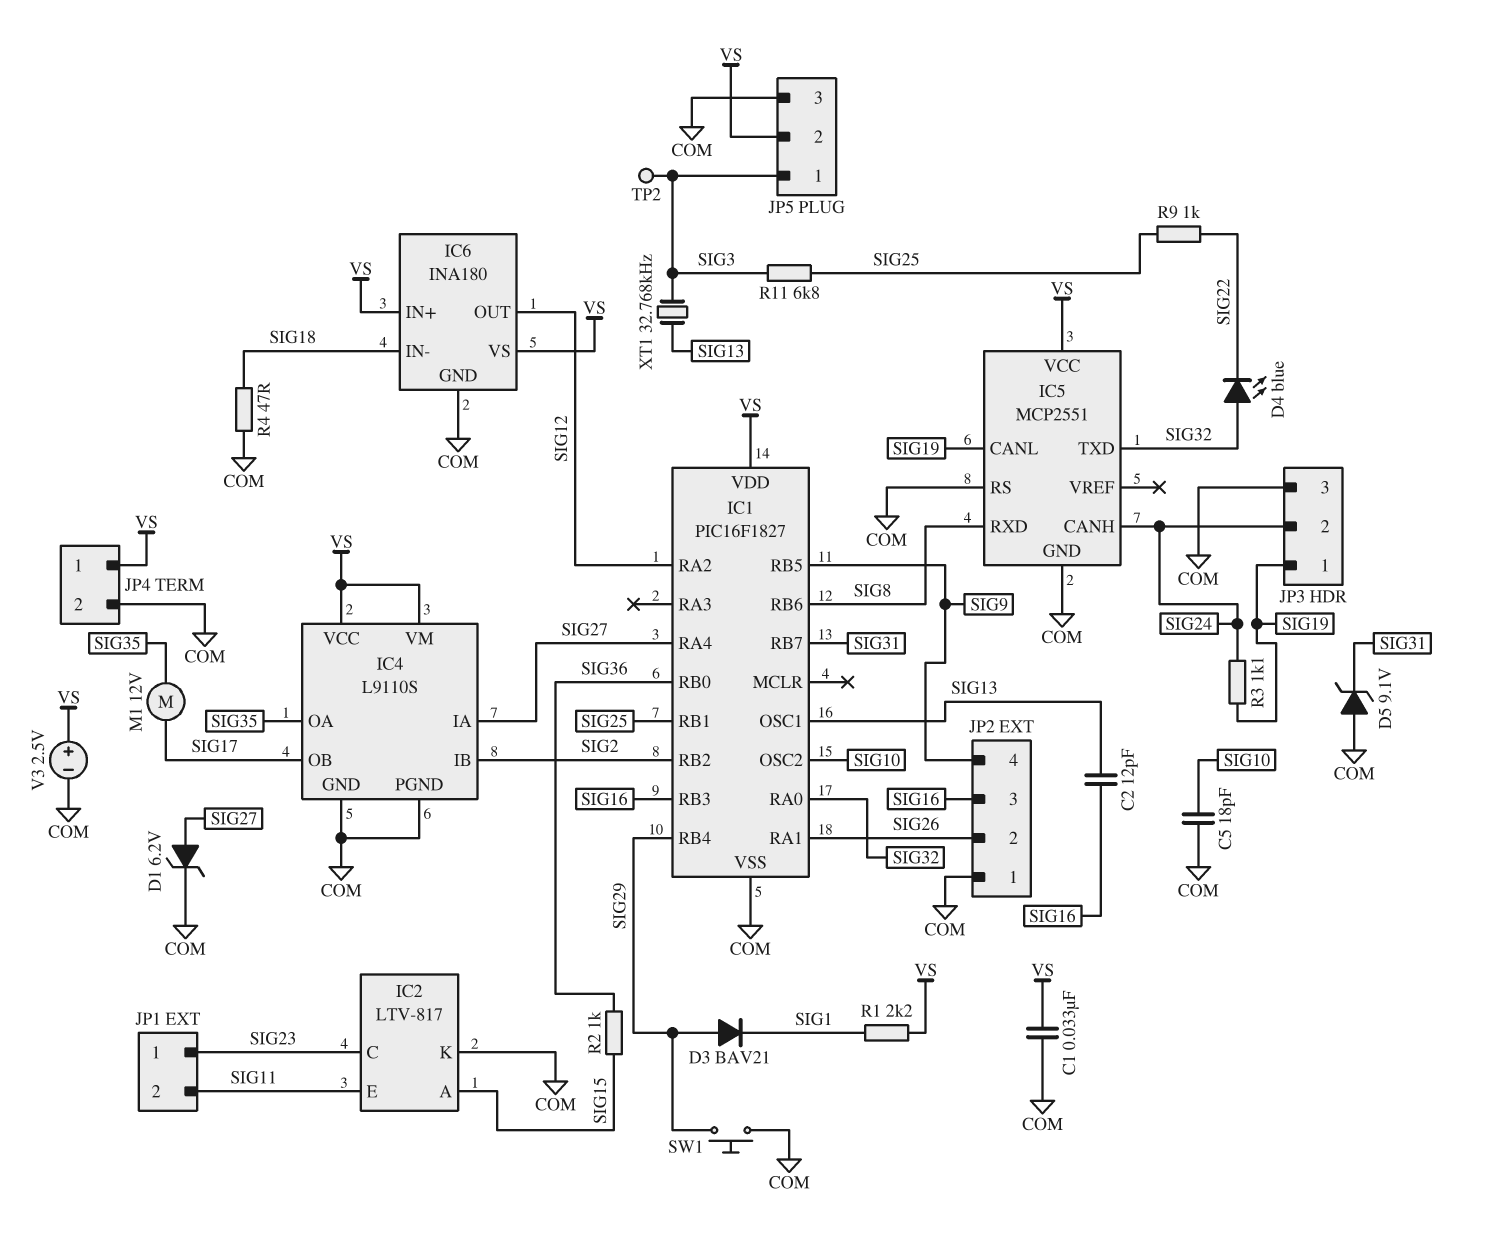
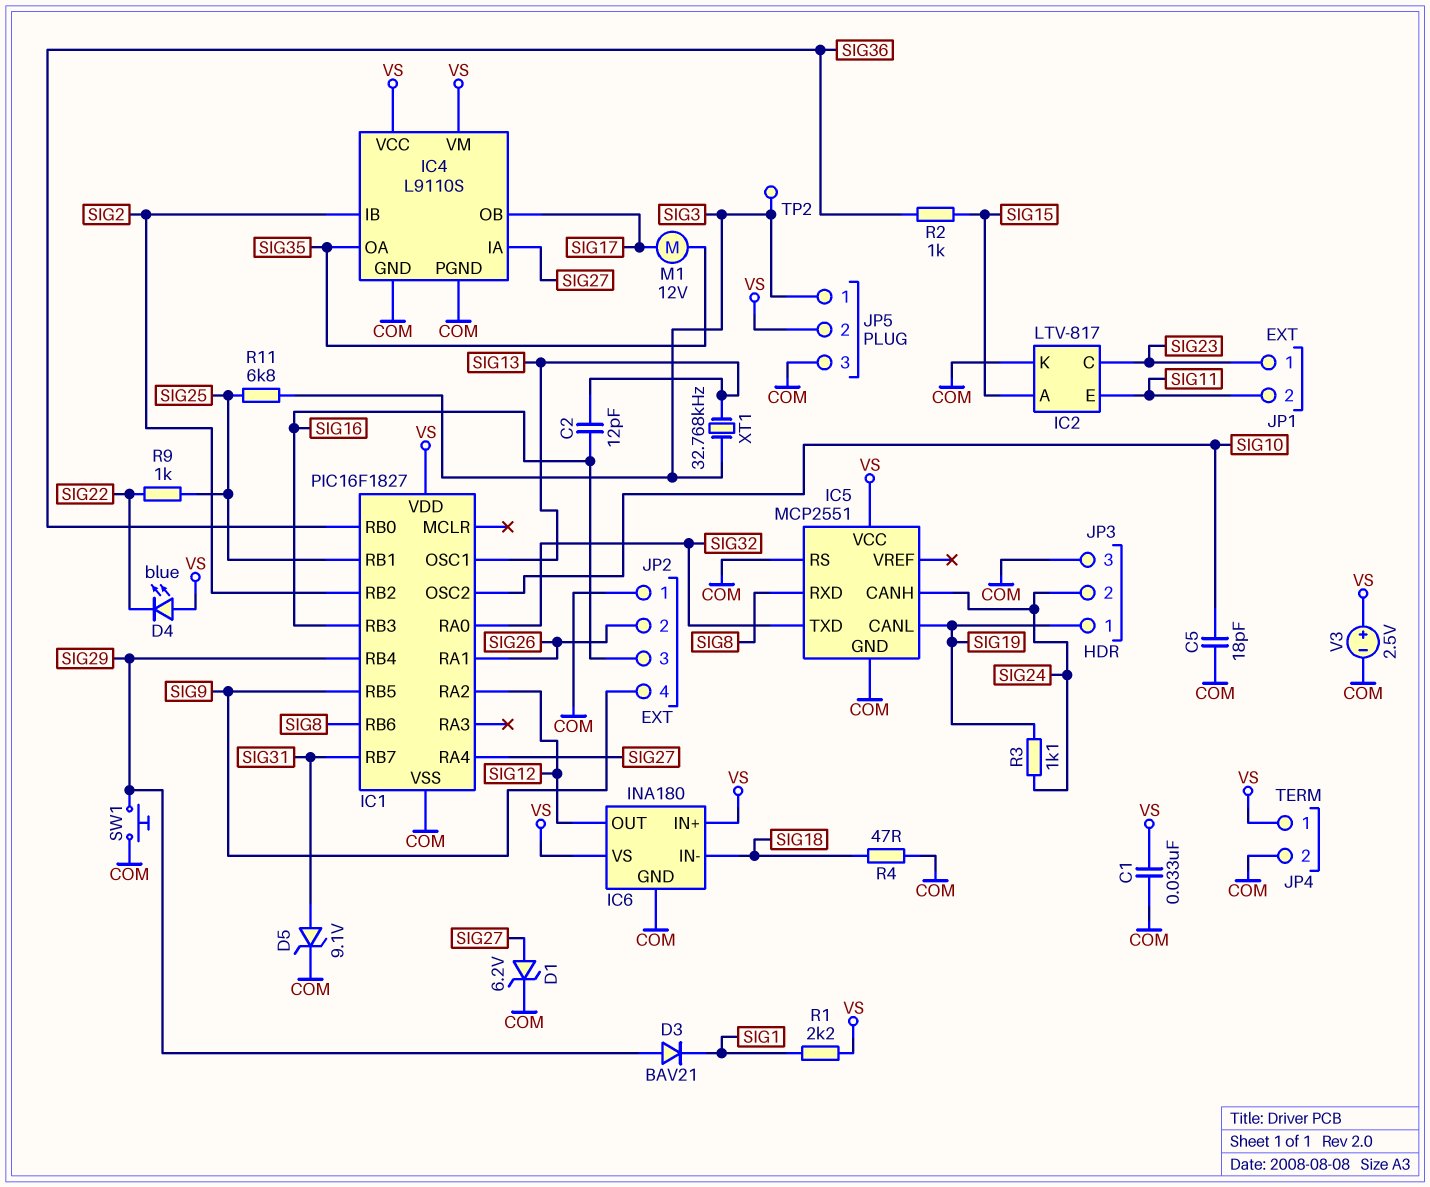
D4: LED blue (A SIG32, K SIG22) -> LED blue (A VS, K SIG22)
D5: zener 9.1V (A COM, K SIG31) -> zener 9.1V (A SIG31, K COM)

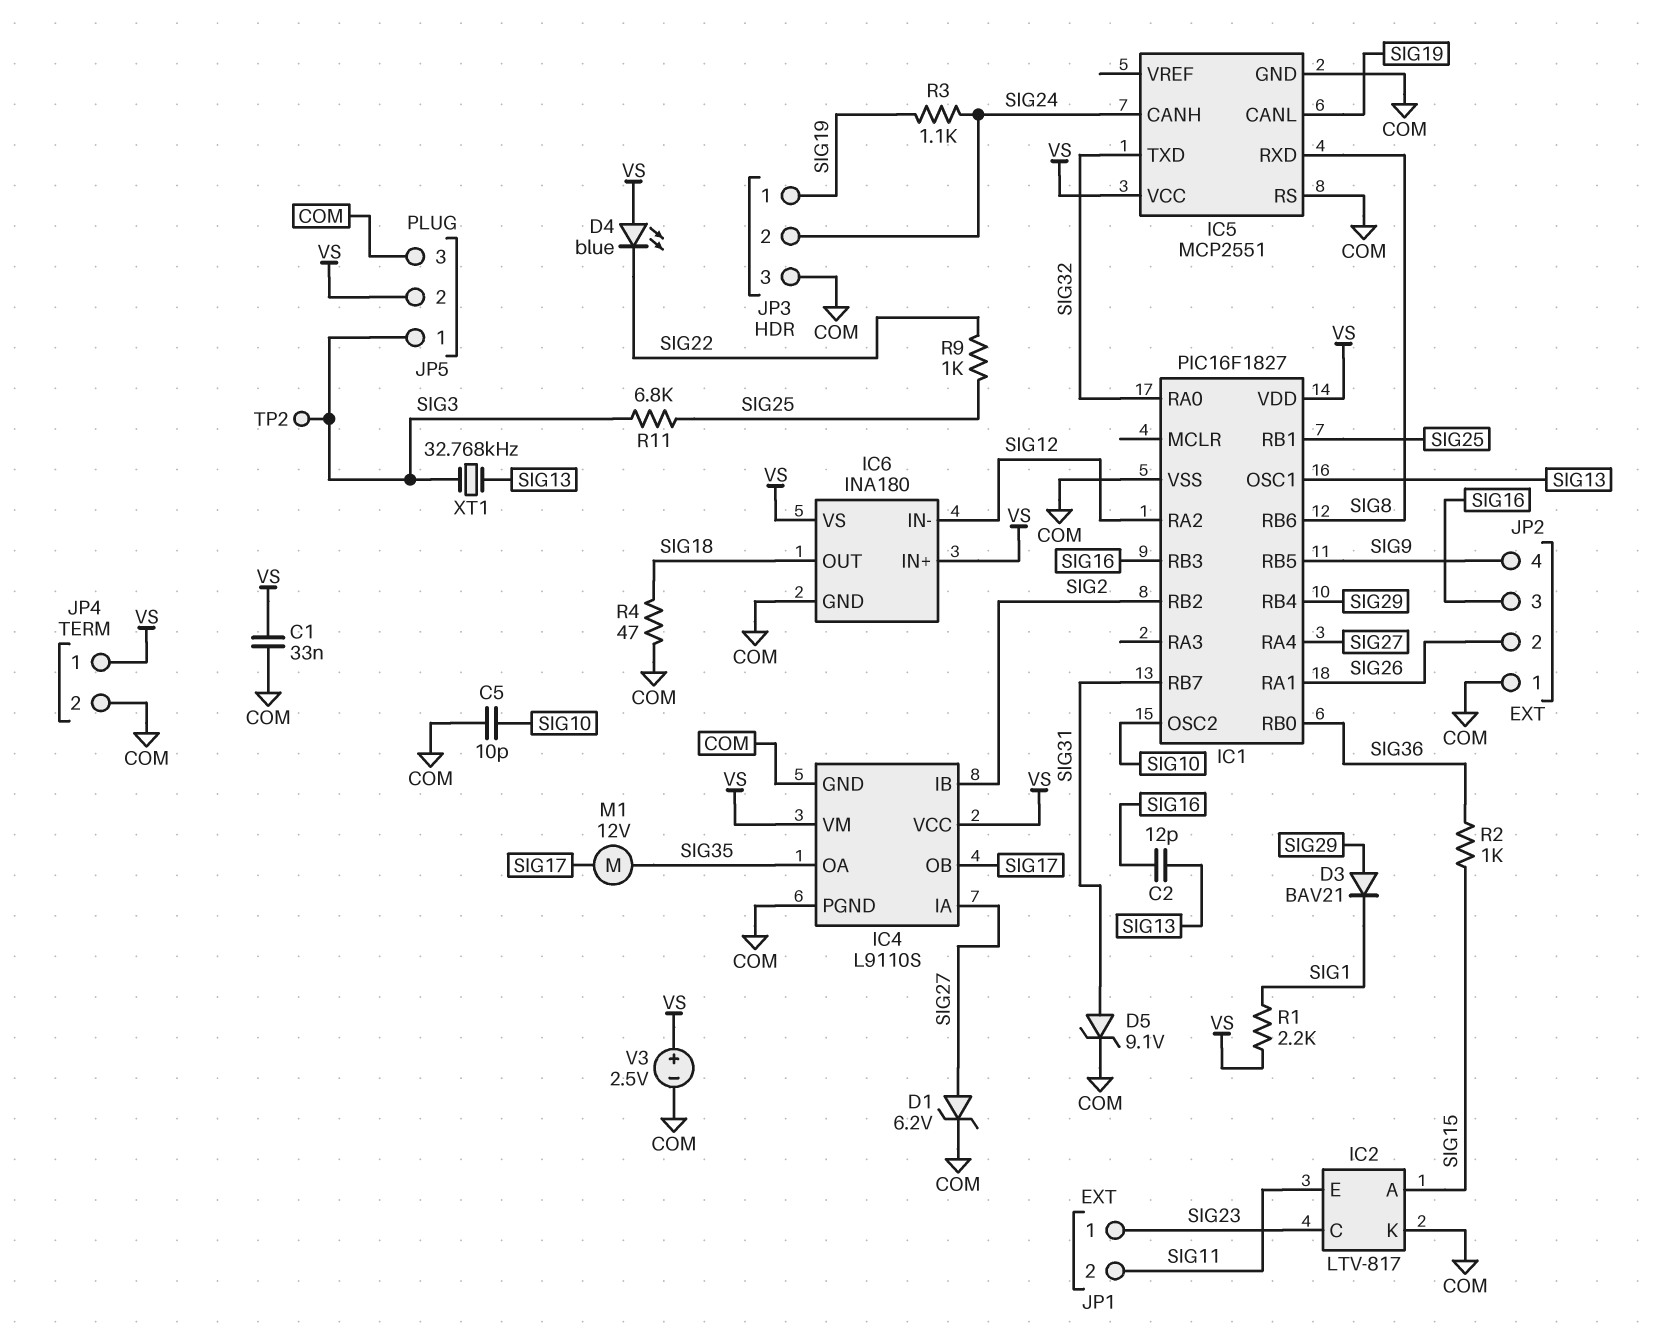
C5: 18pF (COM, SIG10) -> 10pF (COM, SIG10)
IC6 pin IN-: SIG18 -> SIG12
IC6 pin OUT: SIG12 -> SIG18
SW1: button (COM, SIG29) -> none

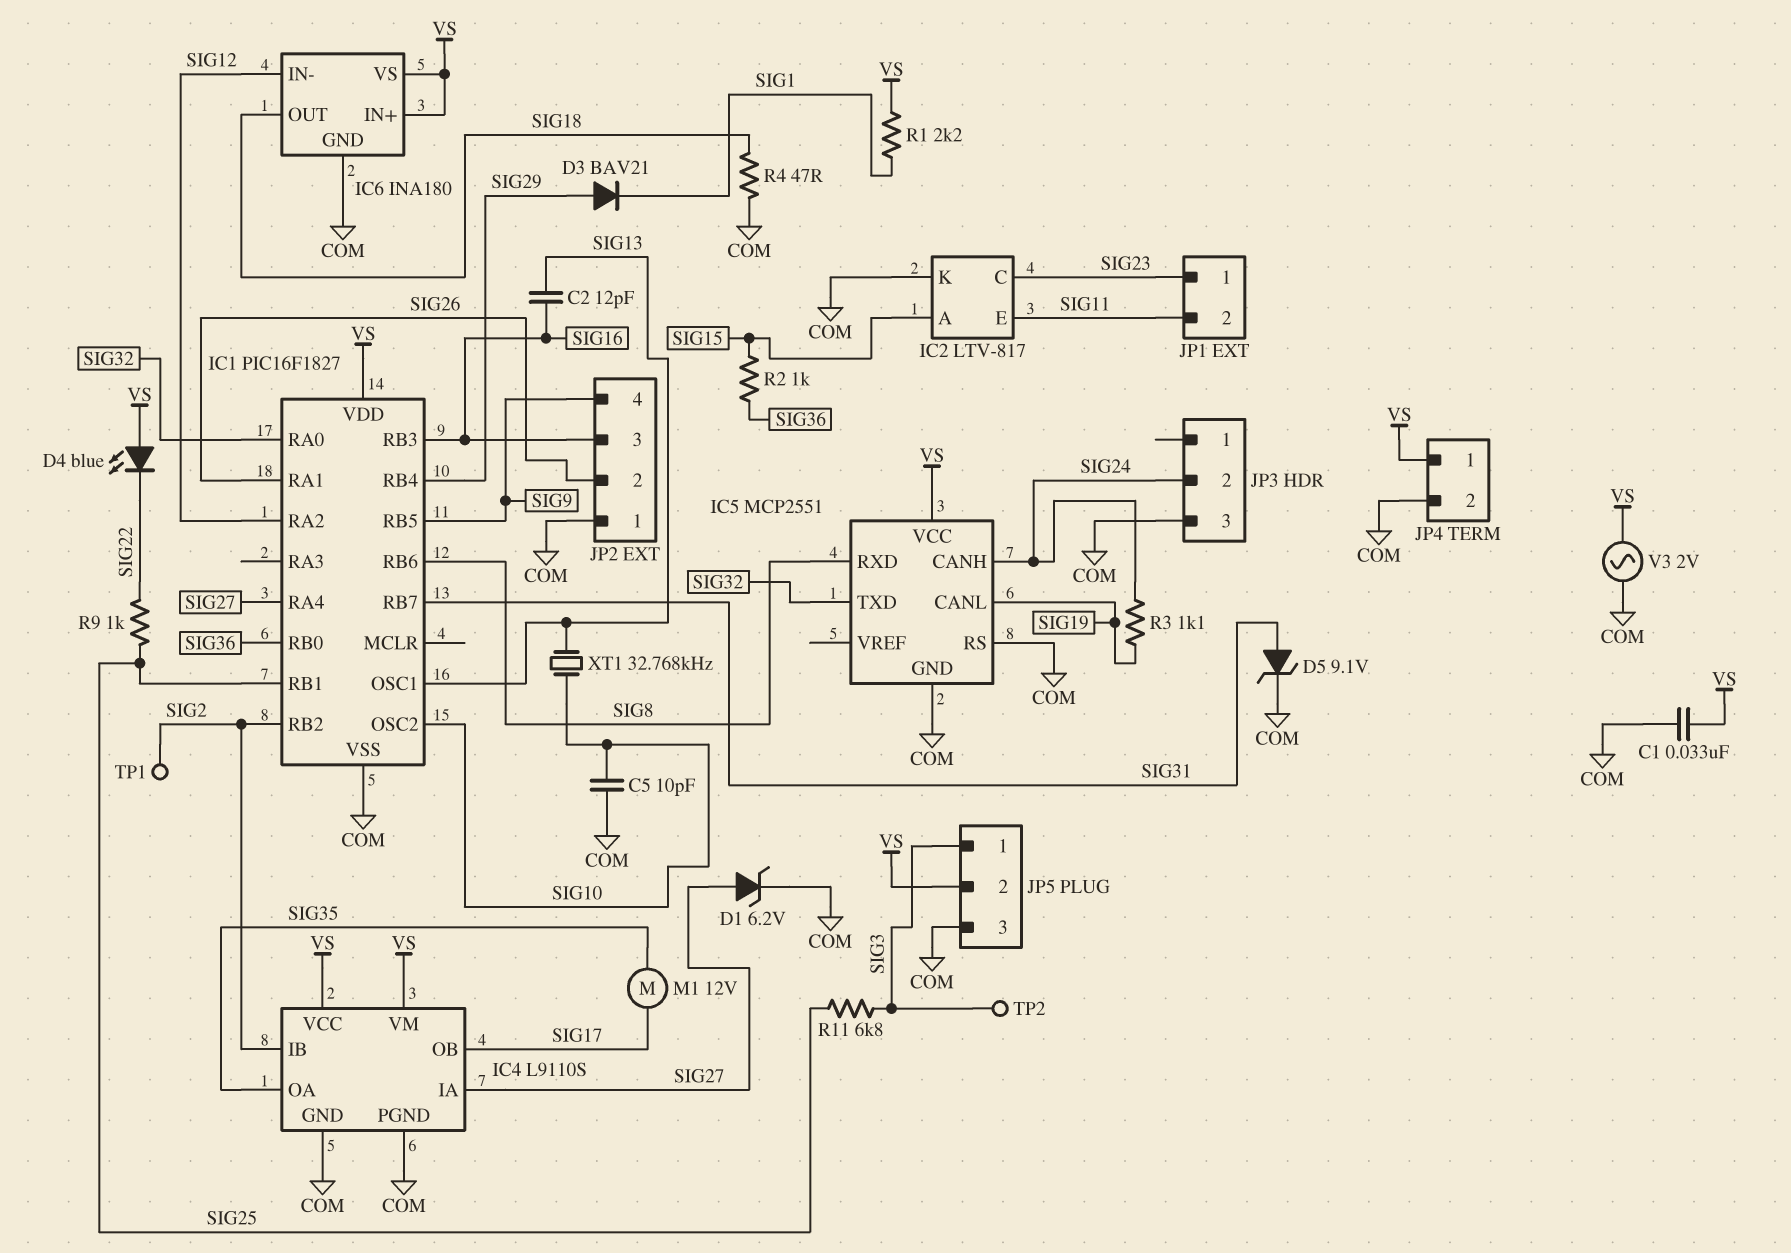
JP3 pin 1: SIG19 -> none
TP1: none -> test point (SIG2)
V3: 2.5V (plus VS, minus COM) -> AC 2V (COM, VS)
XT1: 32.768kHz (SIG3, SIG13) -> 32.768kHz (SIG10, SIG13)

